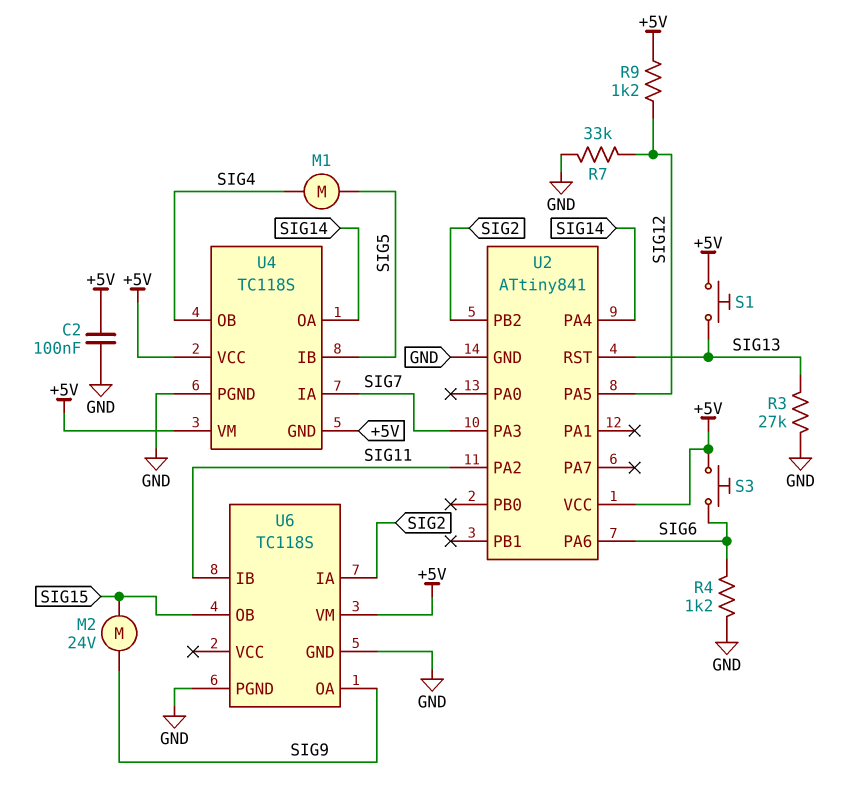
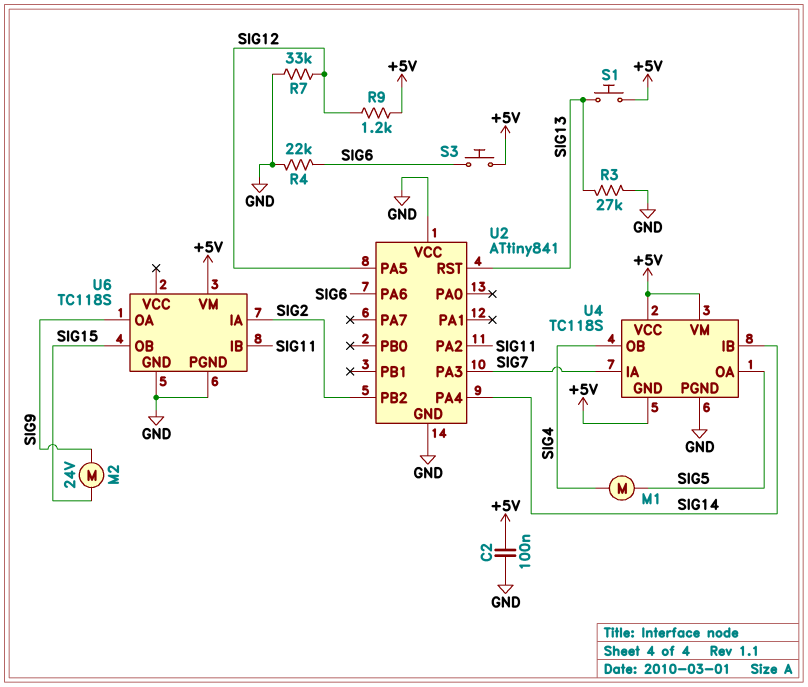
R4: 1.2k (GND, SIG6) -> 22k (GND, SIG6)
U2 pin VCC: +5V -> GND
U4 pin IB: SIG5 -> SIG14
U4 pin OA: SIG14 -> SIG5

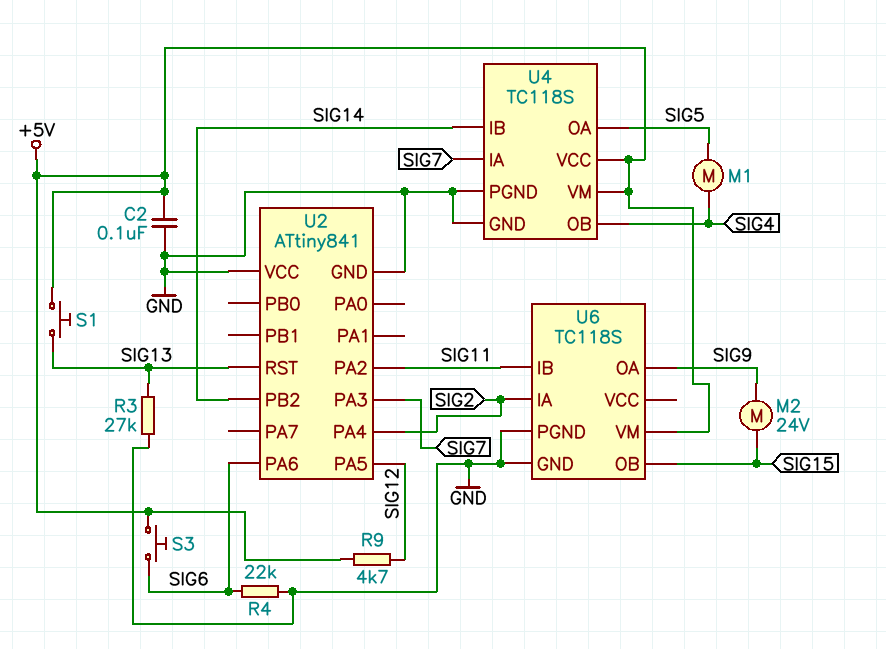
R7: 33k (GND, SIG12) -> none
R9: 1.2k (+5V, SIG12) -> 4.7k (+5V, SIG12)
U2 pin PA4: SIG14 -> SIG2
U2 pin PB2: SIG2 -> SIG14
U4 pin GND: +5V -> GND

